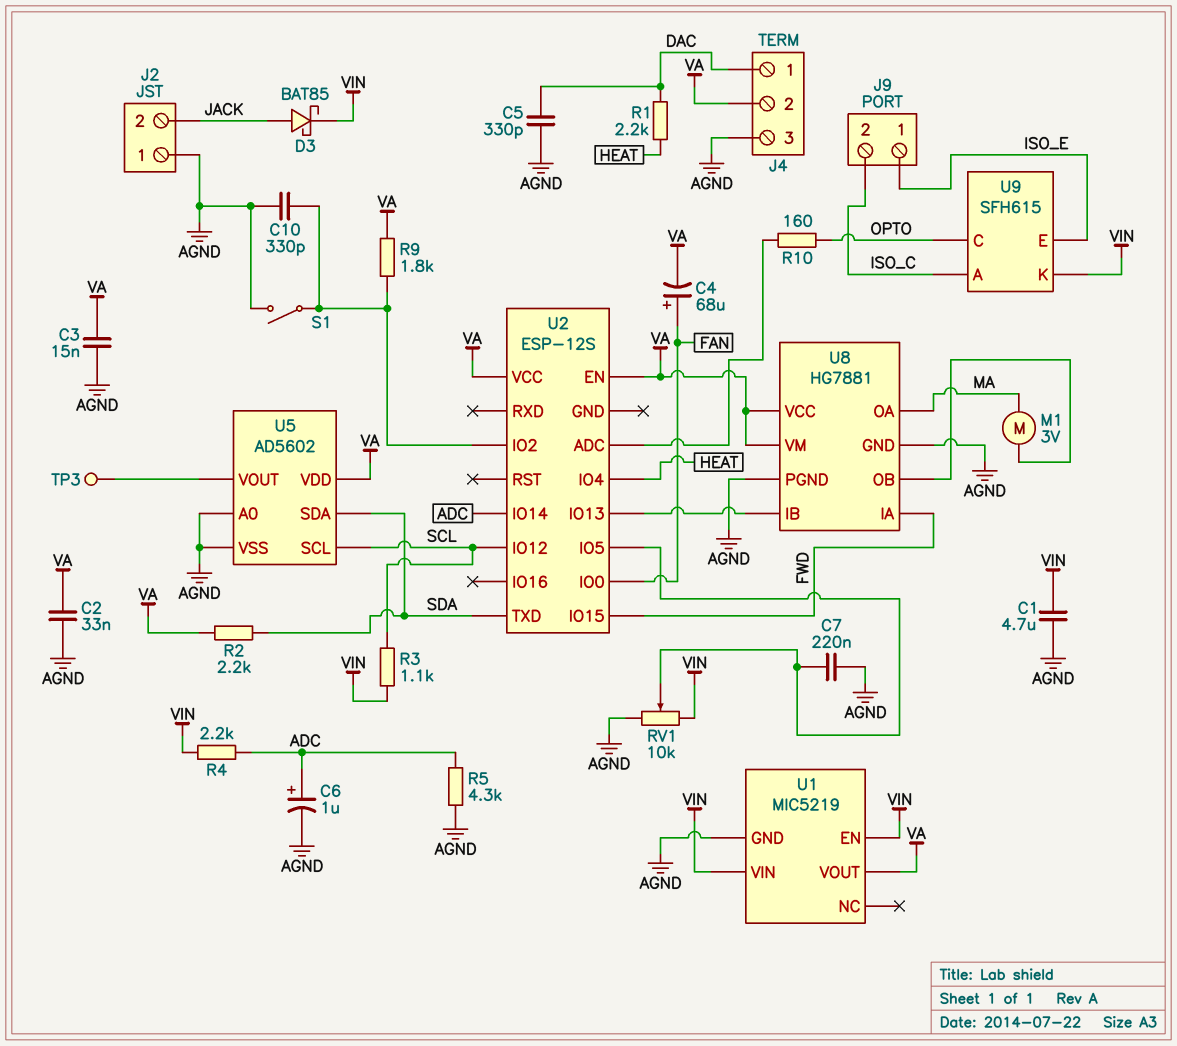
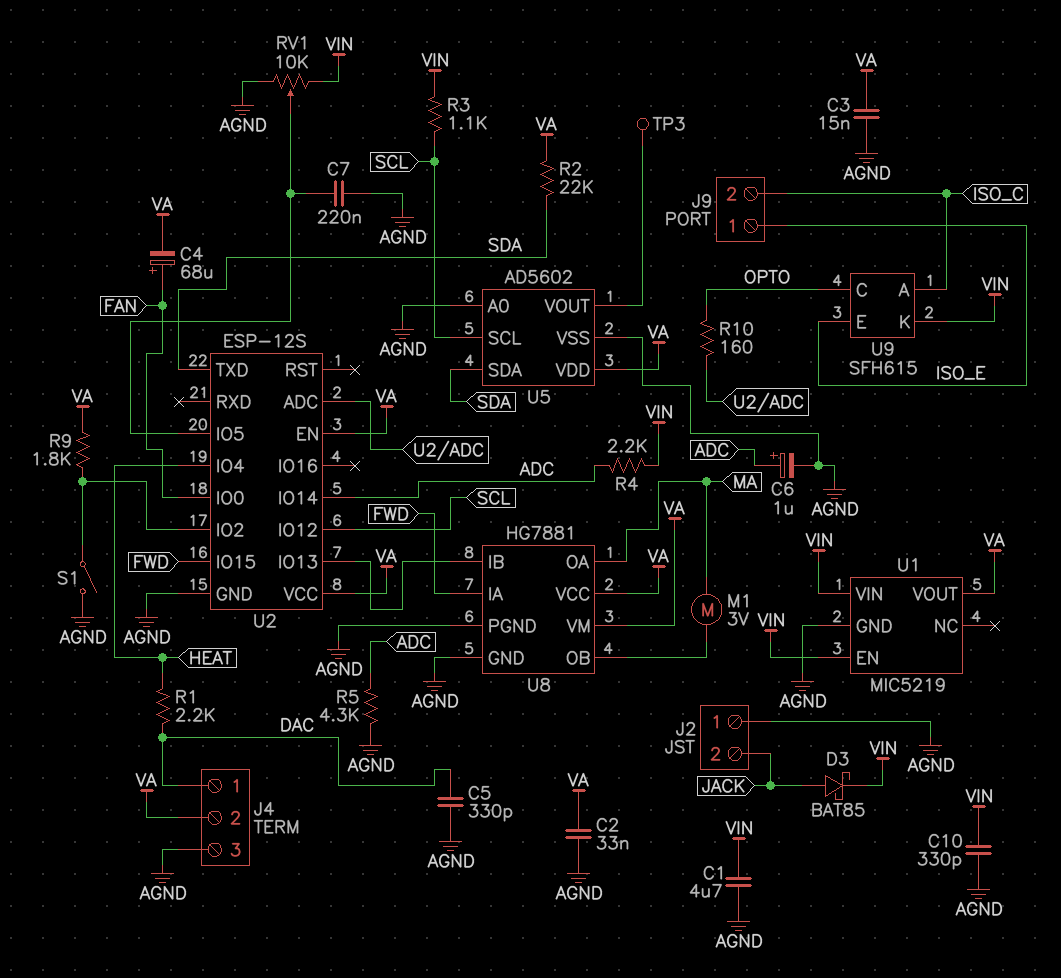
C10: 330pF (AGND, U2/IO2) -> 330pF (AGND, VIN)
R2: 2.2k (SDA, VA) -> 22k (SDA, VA)
U2 pin GND: none -> AGND

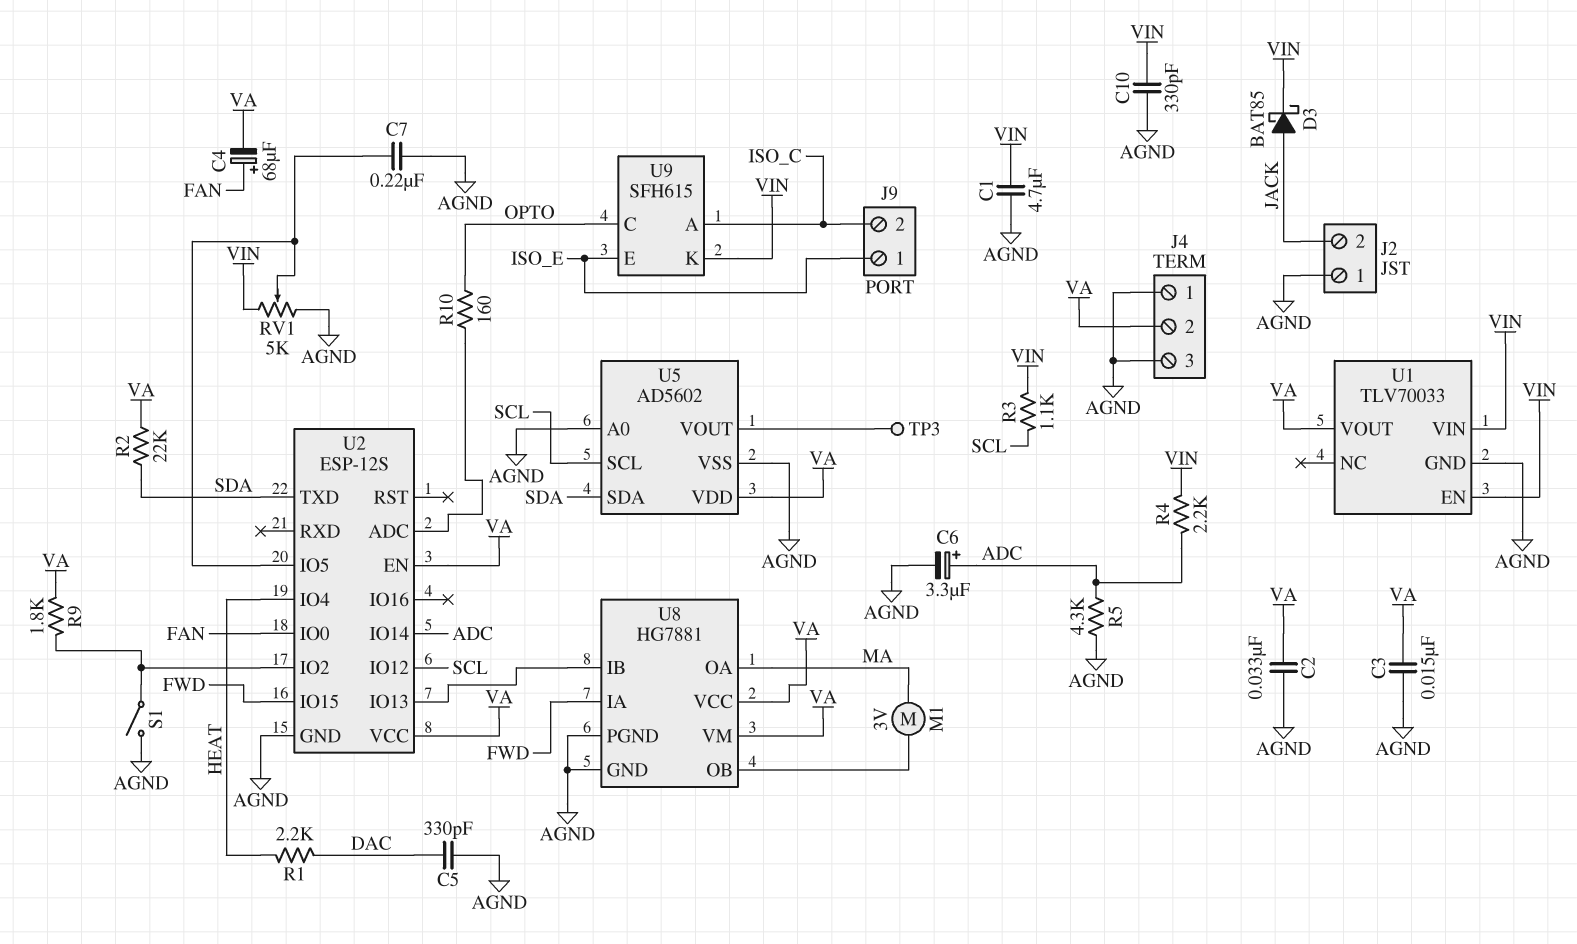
C6: 1uF (plus ADC, minus AGND) -> 3.3uF (plus ADC, minus AGND)
J4 pin 1: DAC -> AGND
RV1: 10k (AGND, VIN, wiper U2/IO5) -> 5k (AGND, VIN, wiper U2/IO5)
U1: MIC5219 -> TLV70033

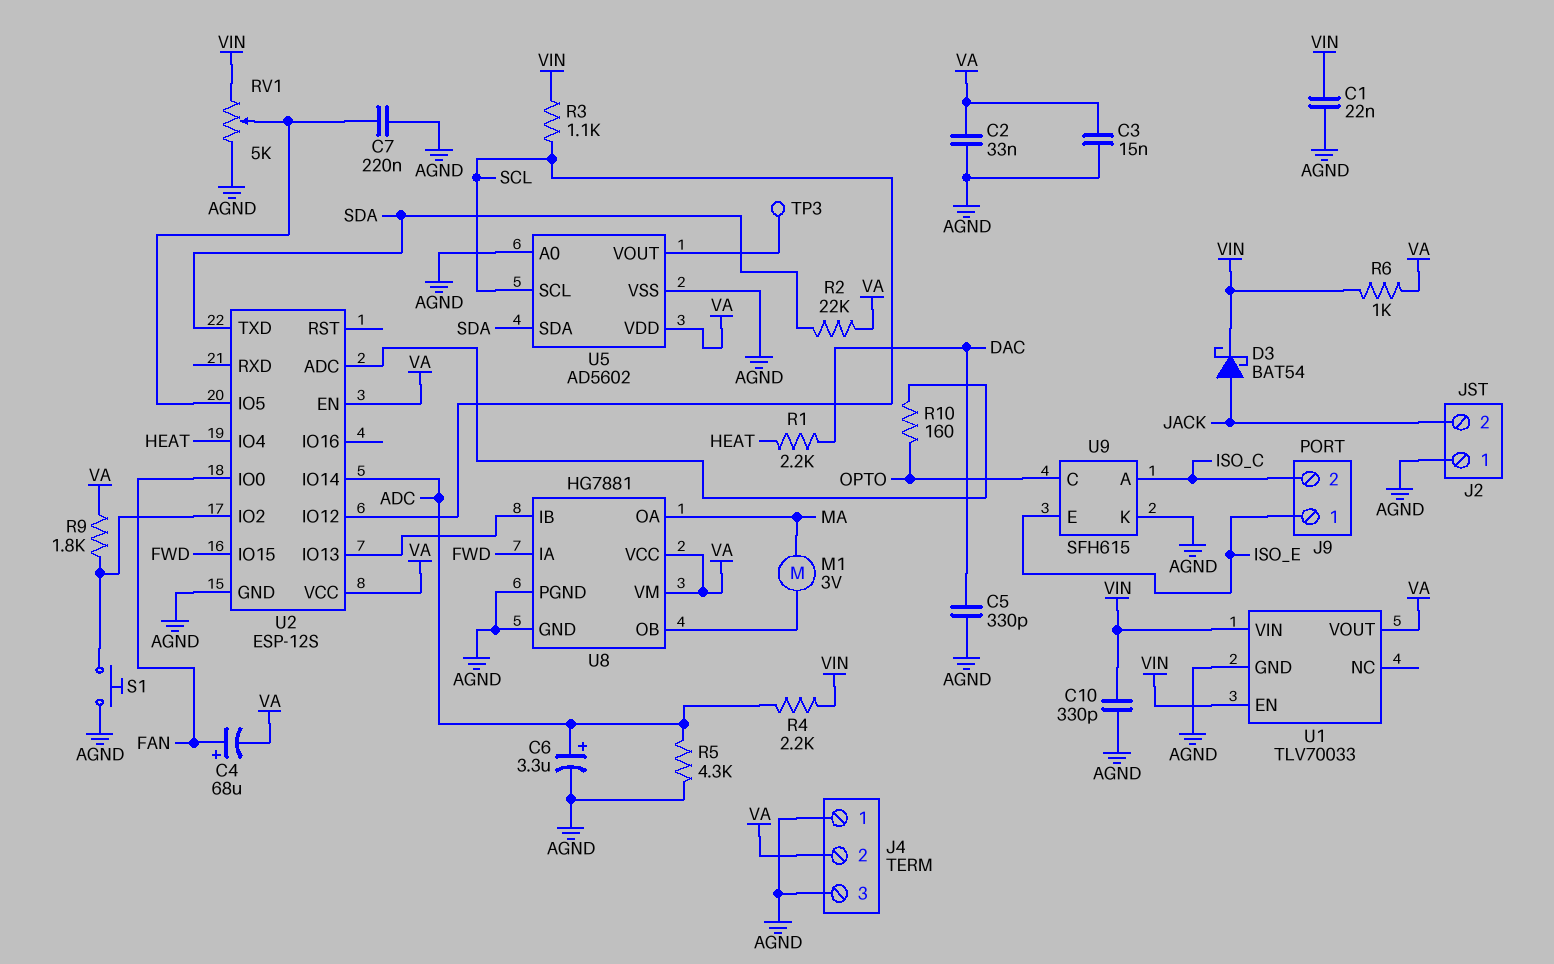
C1: 4.7uF (AGND, VIN) -> 22nF (AGND, VIN)
D3: schottky BAT85 (A JACK, K VIN) -> schottky BAT54 (A JACK, K VIN)
R6: none -> 1k (VA, VIN)
S1: switch (AGND, U2/IO2) -> button (AGND, U2/IO2)
U9 pin K: VIN -> AGND

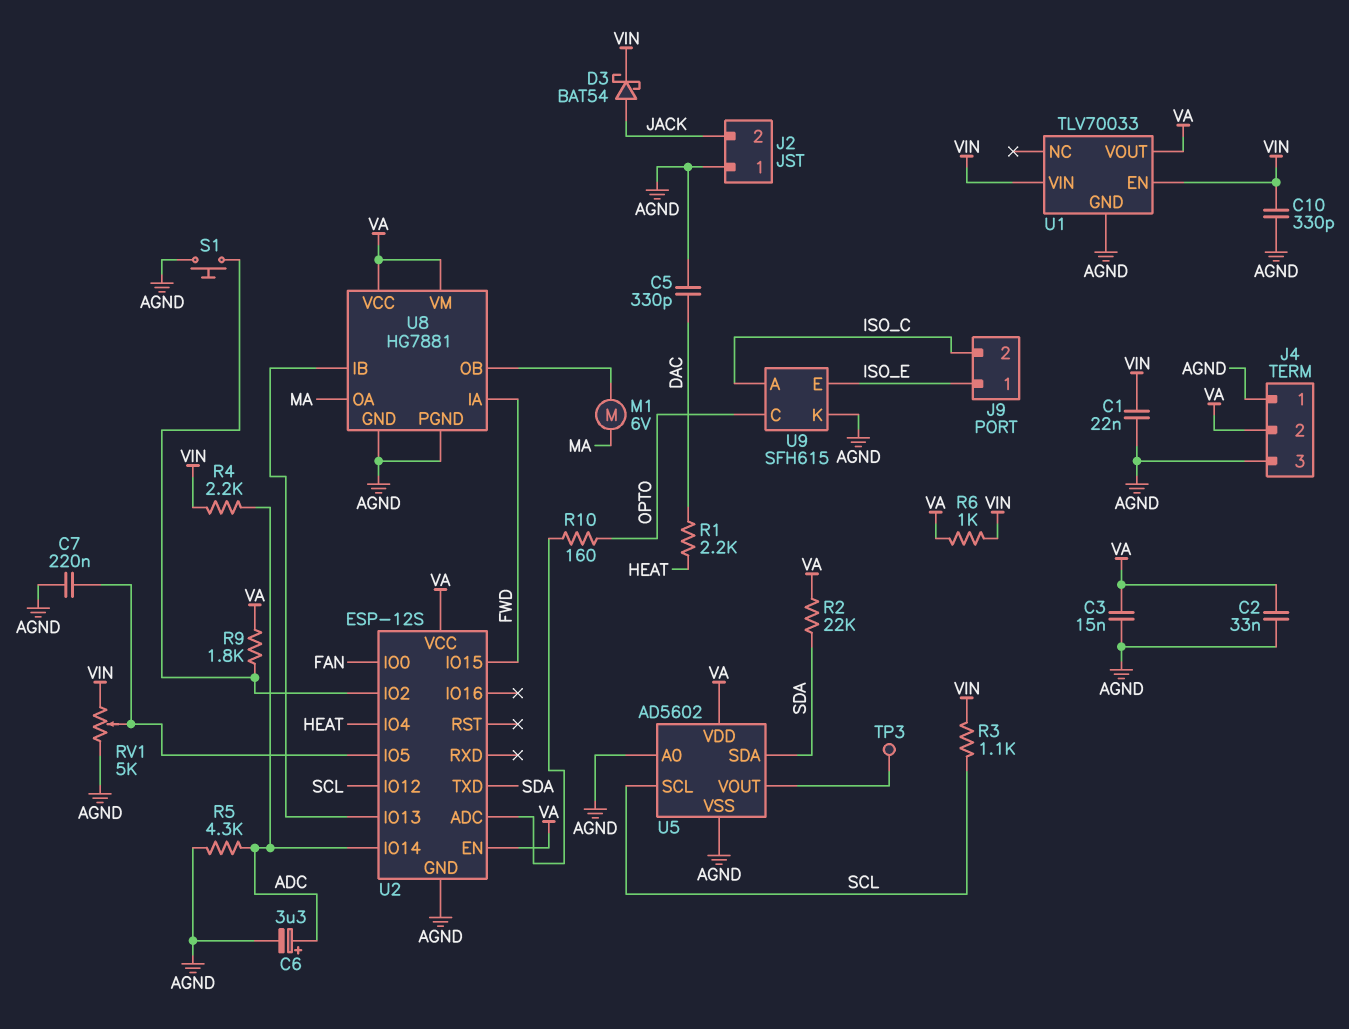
C4: 68uF (plus FAN, minus VA) -> none
M1: motor 3V (MA, U8/OB) -> motor 6V (MA, U8/OB)

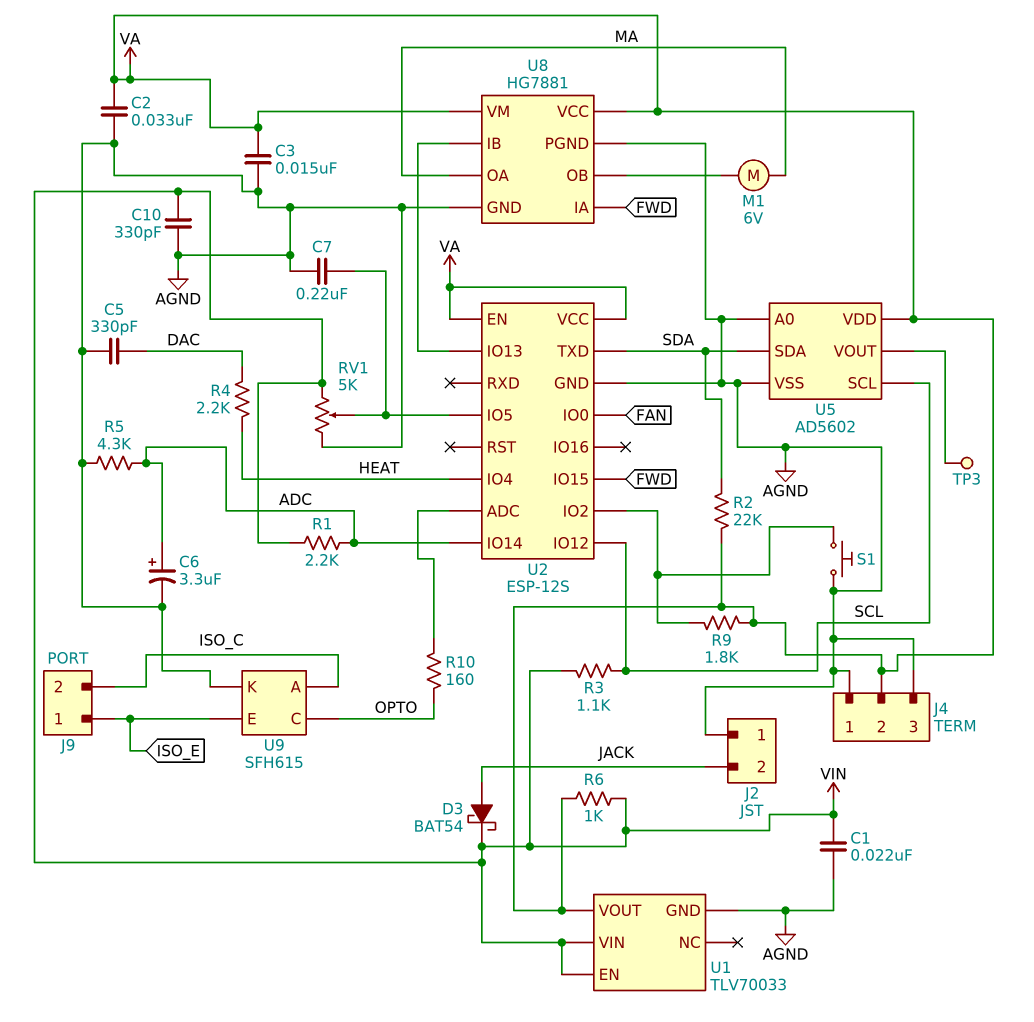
R1: 2.2k (DAC, HEAT) -> 2.2k (ADC, VIN)
R4: 2.2k (ADC, VIN) -> 2.2k (DAC, HEAT)

